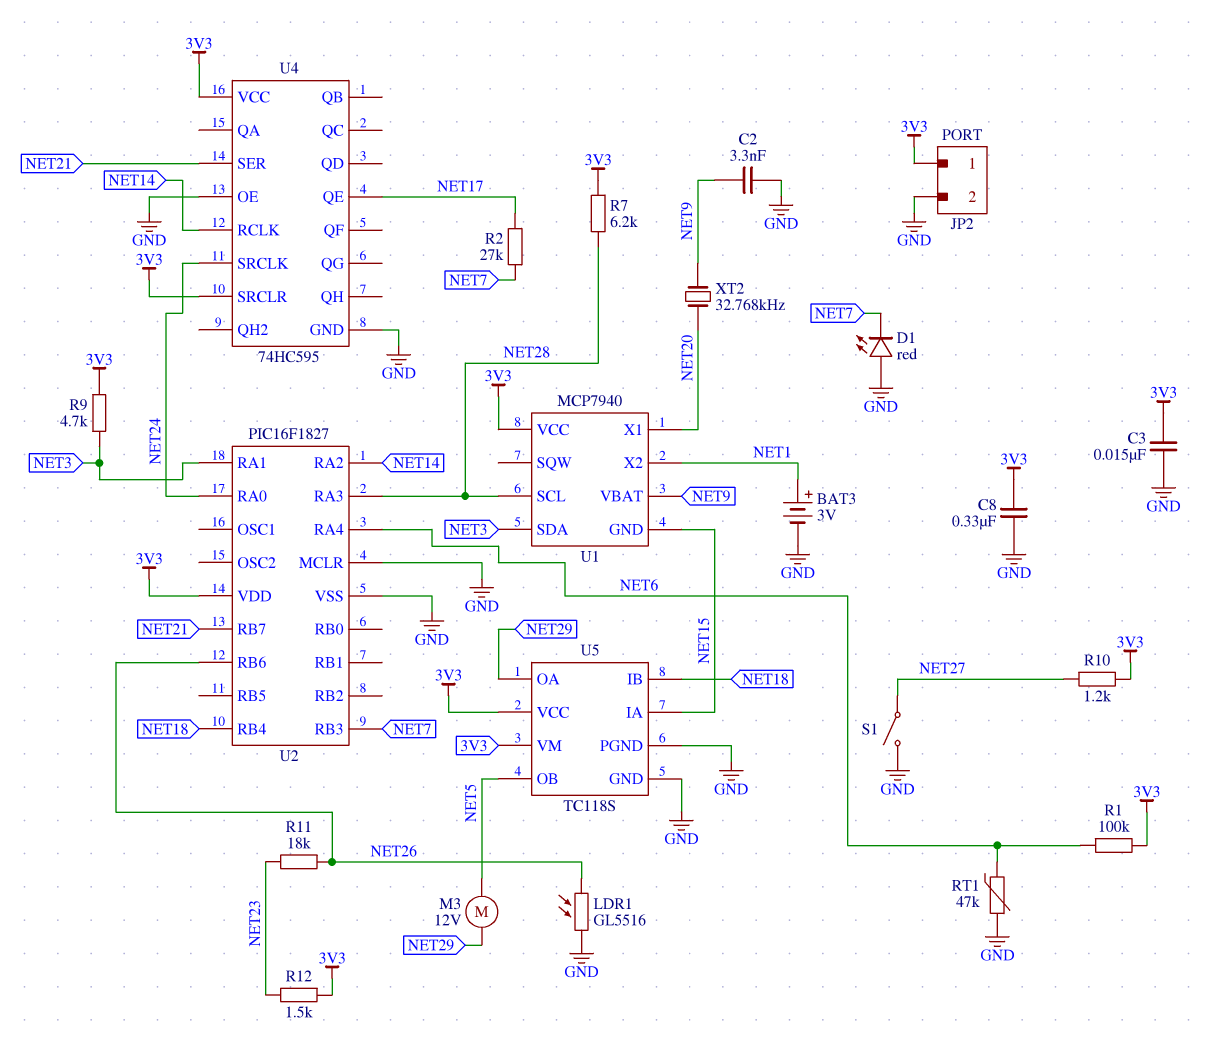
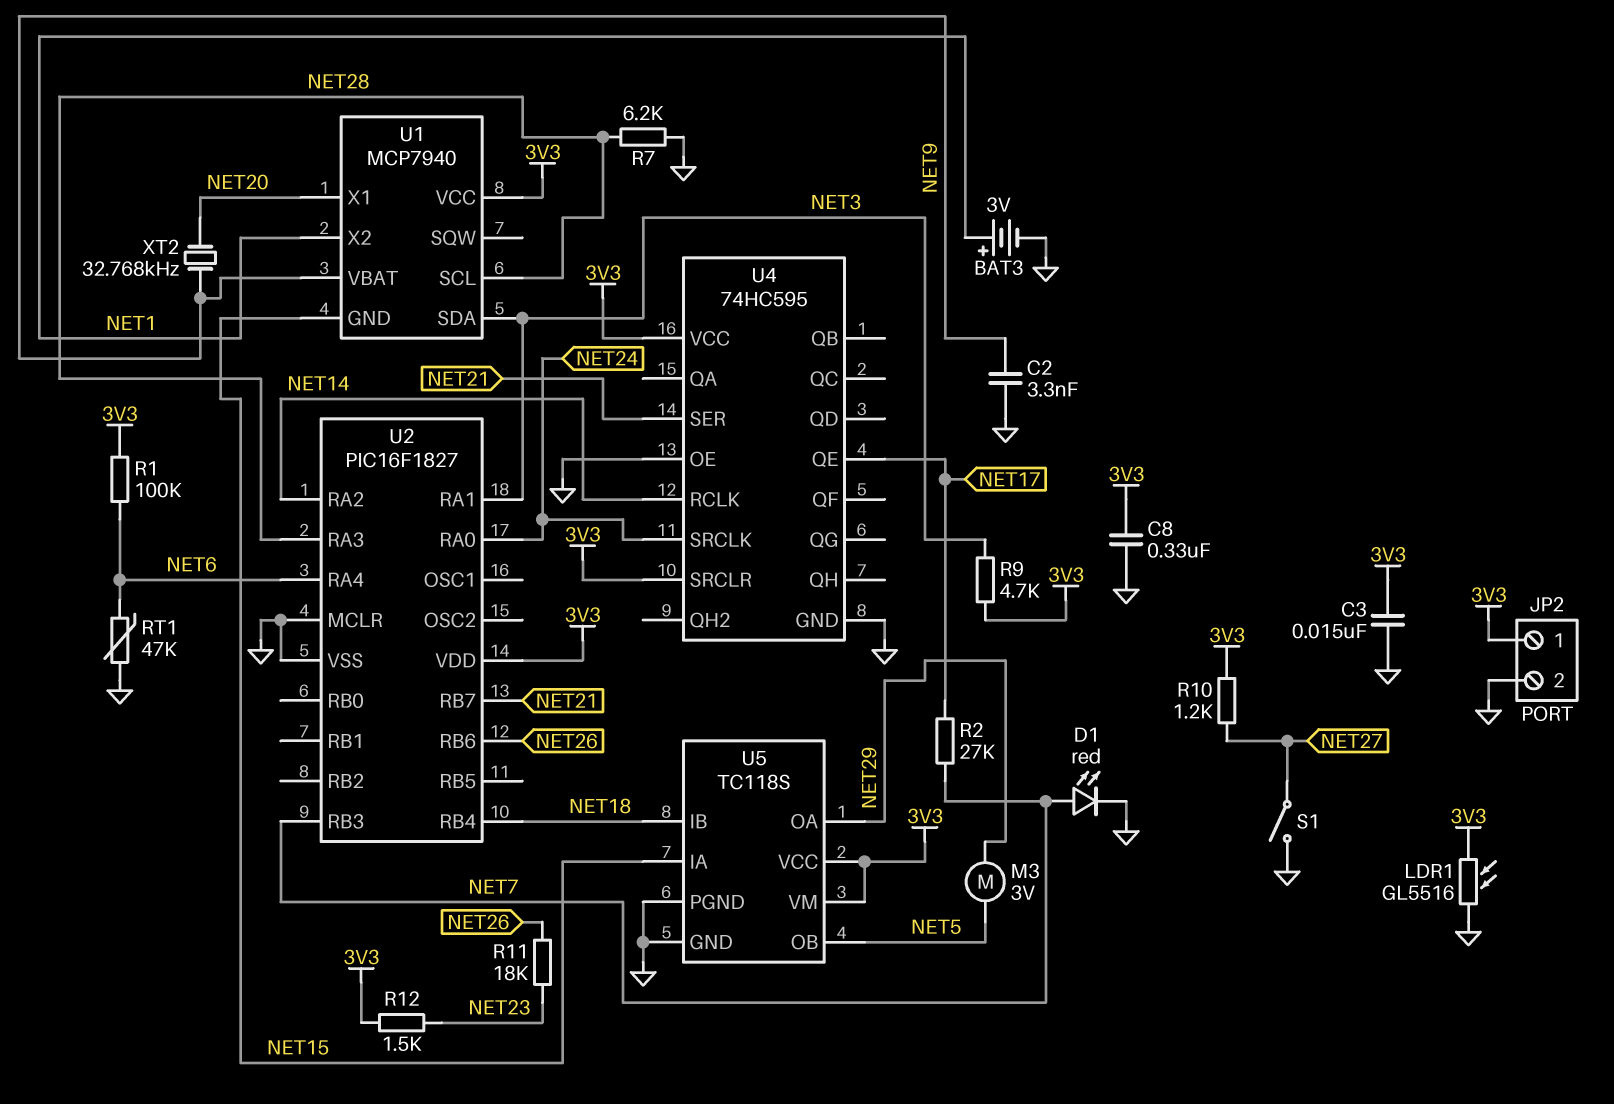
D1: LED red (A GND, K NET7) -> LED red (A NET7, K GND)
LDR1: GL5516 (GND, NET26) -> GL5516 (3V3, GND)
M3: motor 12V (NET5, NET29) -> motor 3V (NET5, NET29)
R7: 6.2k (3V3, NET28) -> 6.2k (GND, NET28)

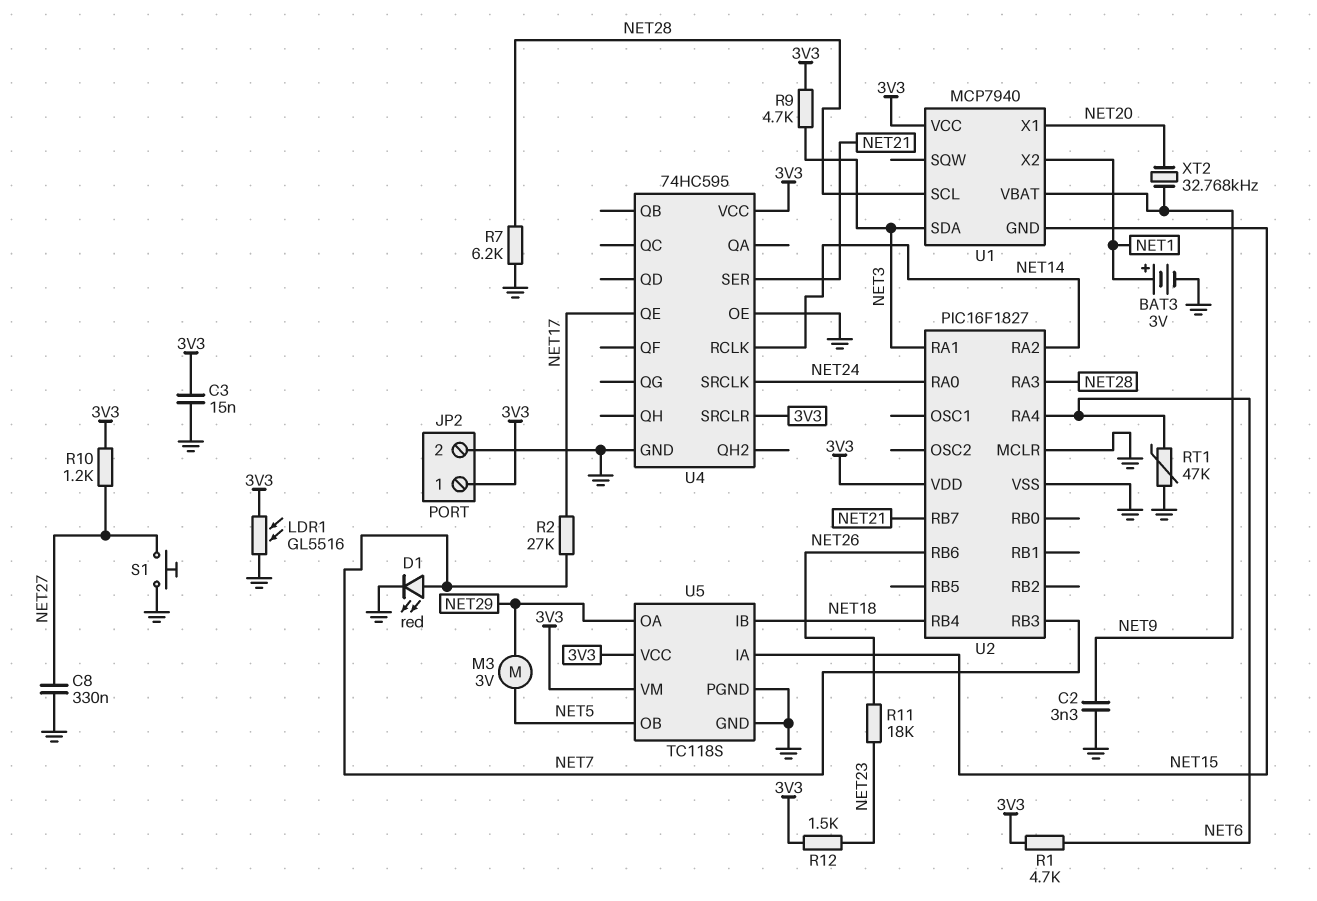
C8: 330nF (3V3, GND) -> 330nF (GND, NET27)
R1: 100k (3V3, NET6) -> 4.7k (3V3, NET6)
S1: switch (GND, NET27) -> button (GND, NET27)

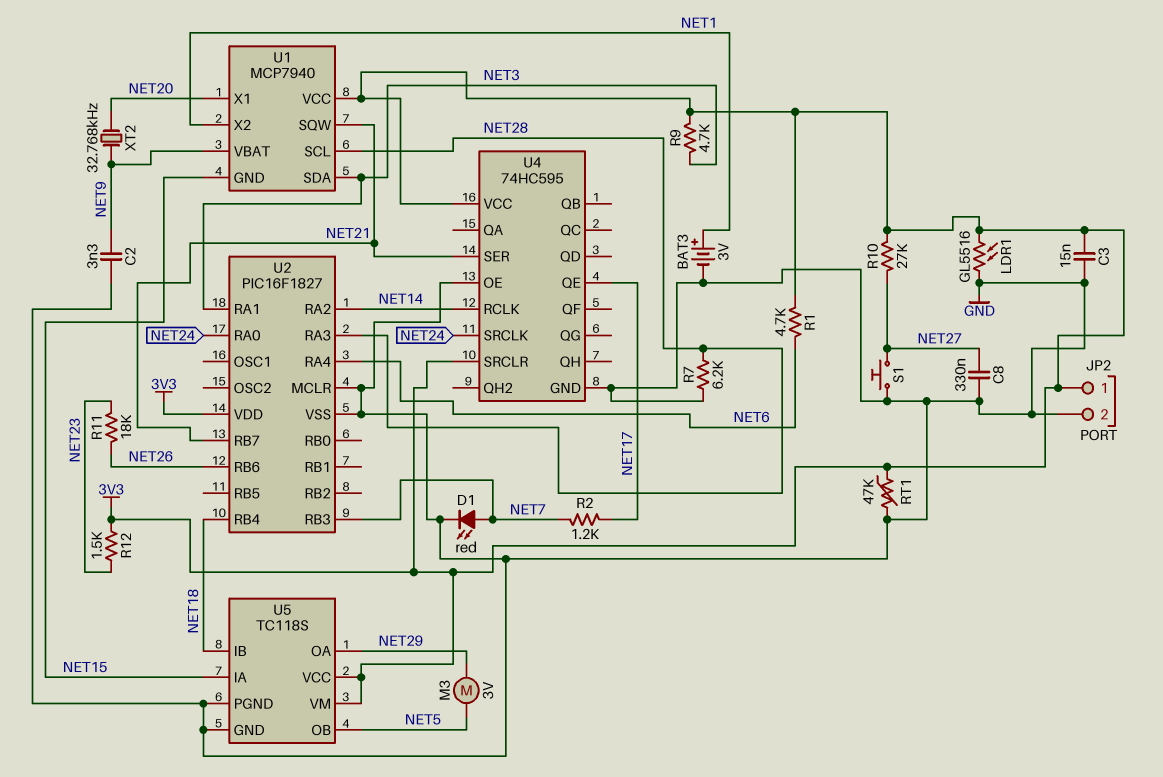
R2: 27k (NET7, NET17) -> 1.2k (NET7, NET17)
R10: 1.2k (3V3, NET27) -> 27k (3V3, NET27)
RT1: 47k (GND, NET6) -> 47k (3V3, GND)
U1 pin SQW: none -> NET21

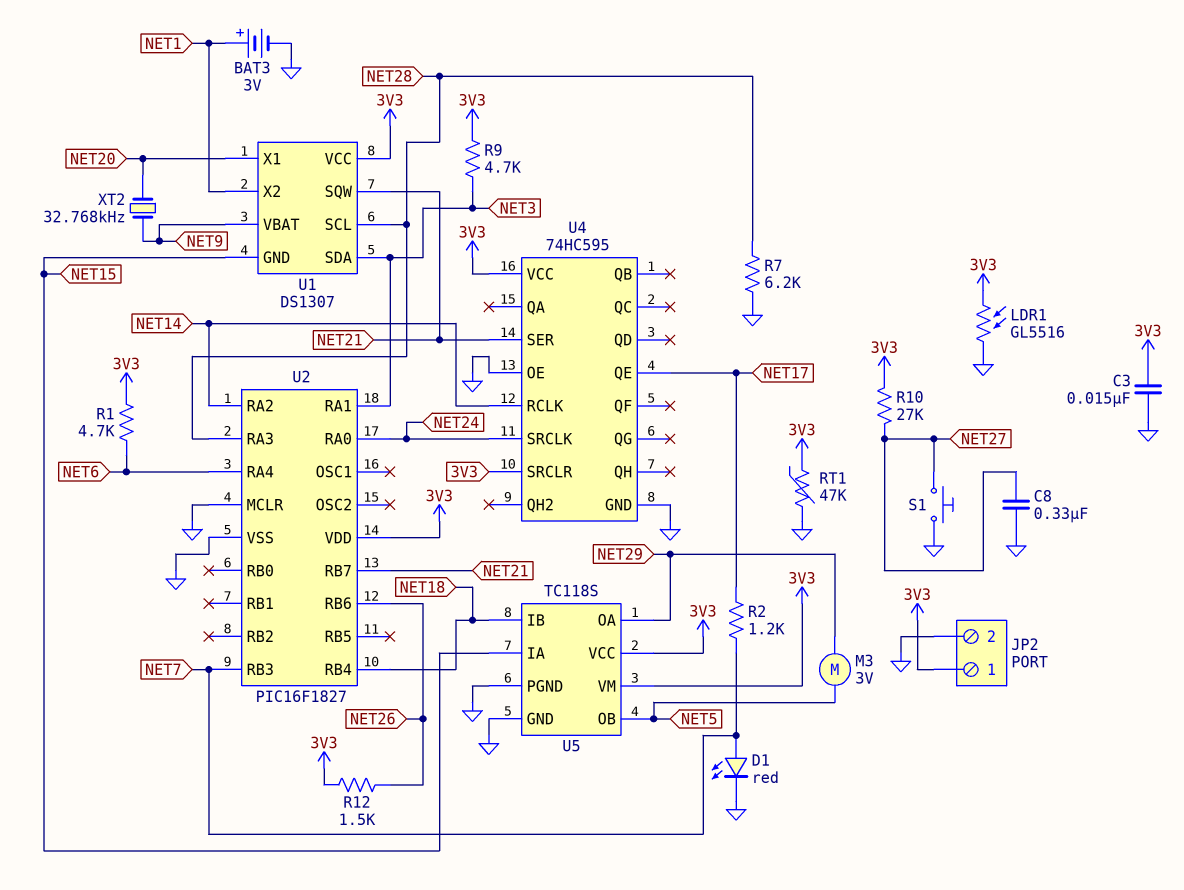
C2: 3.3nF (GND, NET9) -> none
R11: 18k (NET23, NET26) -> none
R12: 1.5k (3V3, NET23) -> 1.5k (3V3, NET26)
U1: MCP7940 -> DS1307

